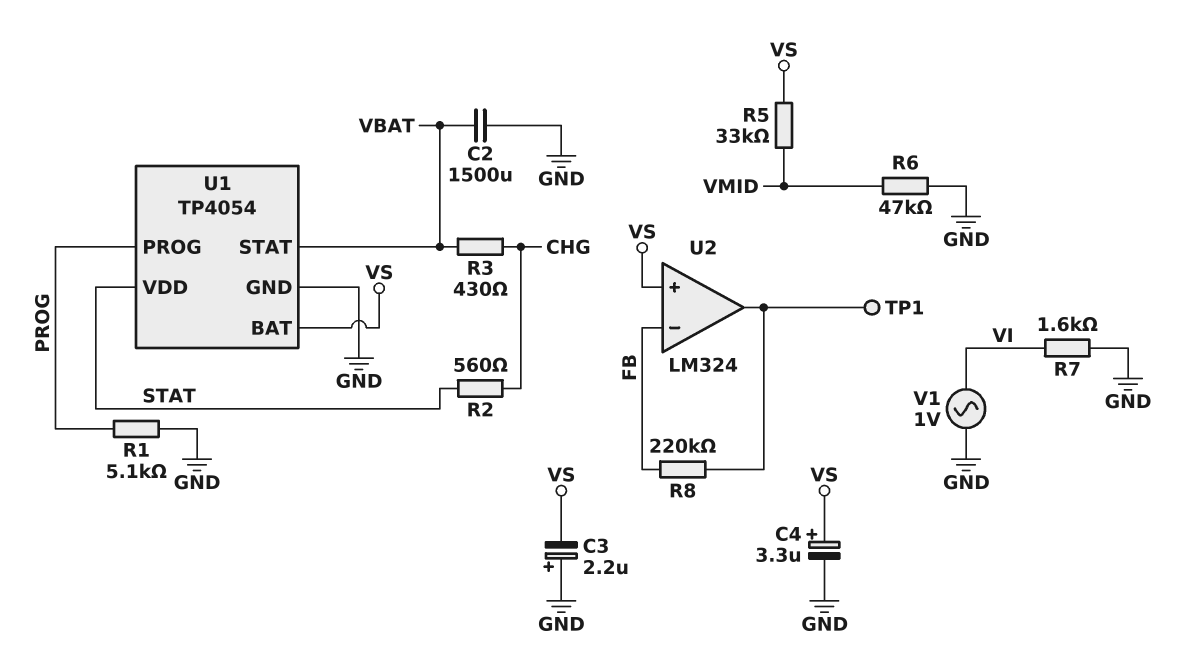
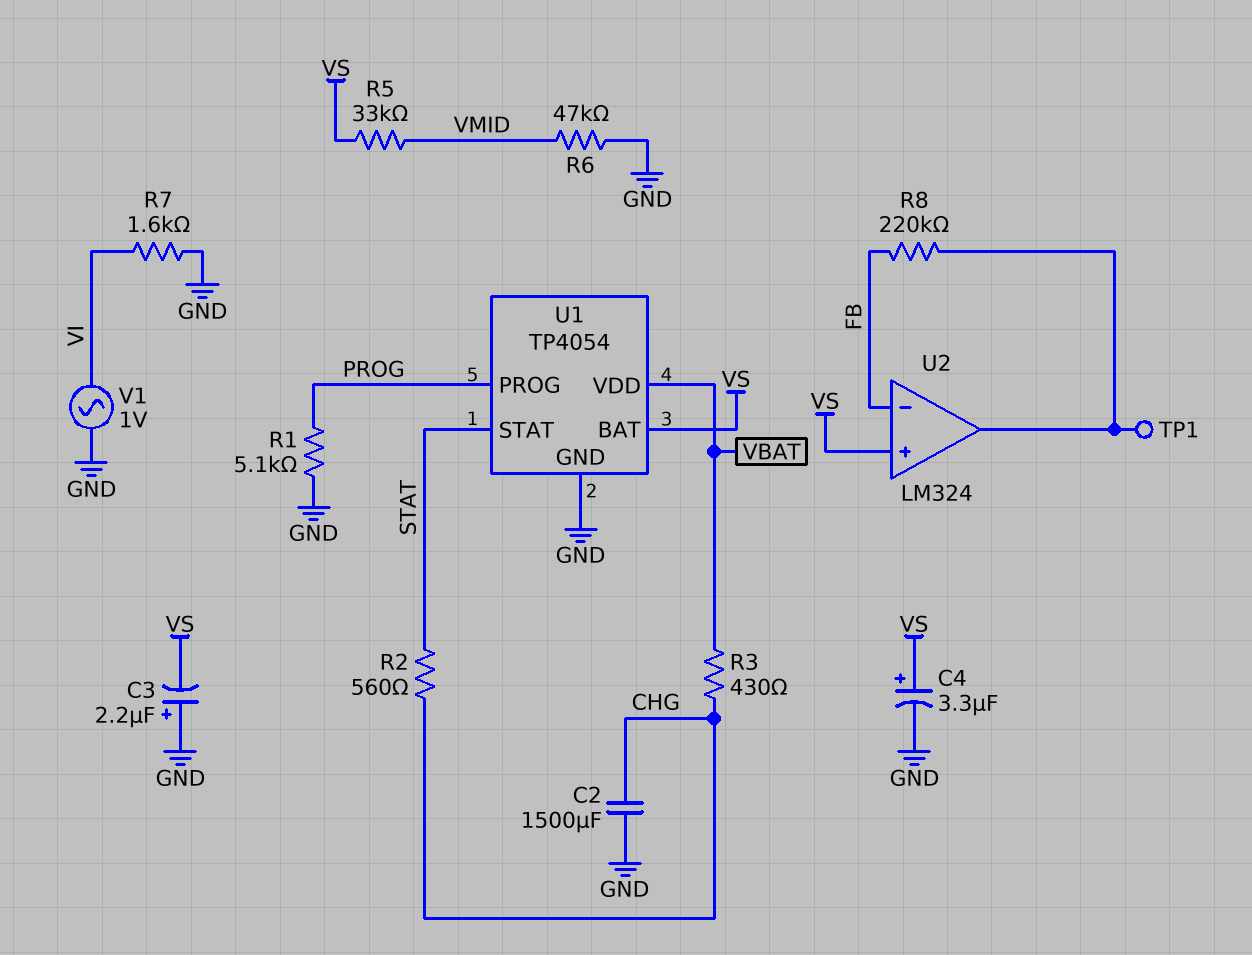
C2: 1500uF (GND, VBAT) -> 1500uF (CHG, GND)
U1 pin STAT: VBAT -> STAT
U1 pin VDD: STAT -> VBAT

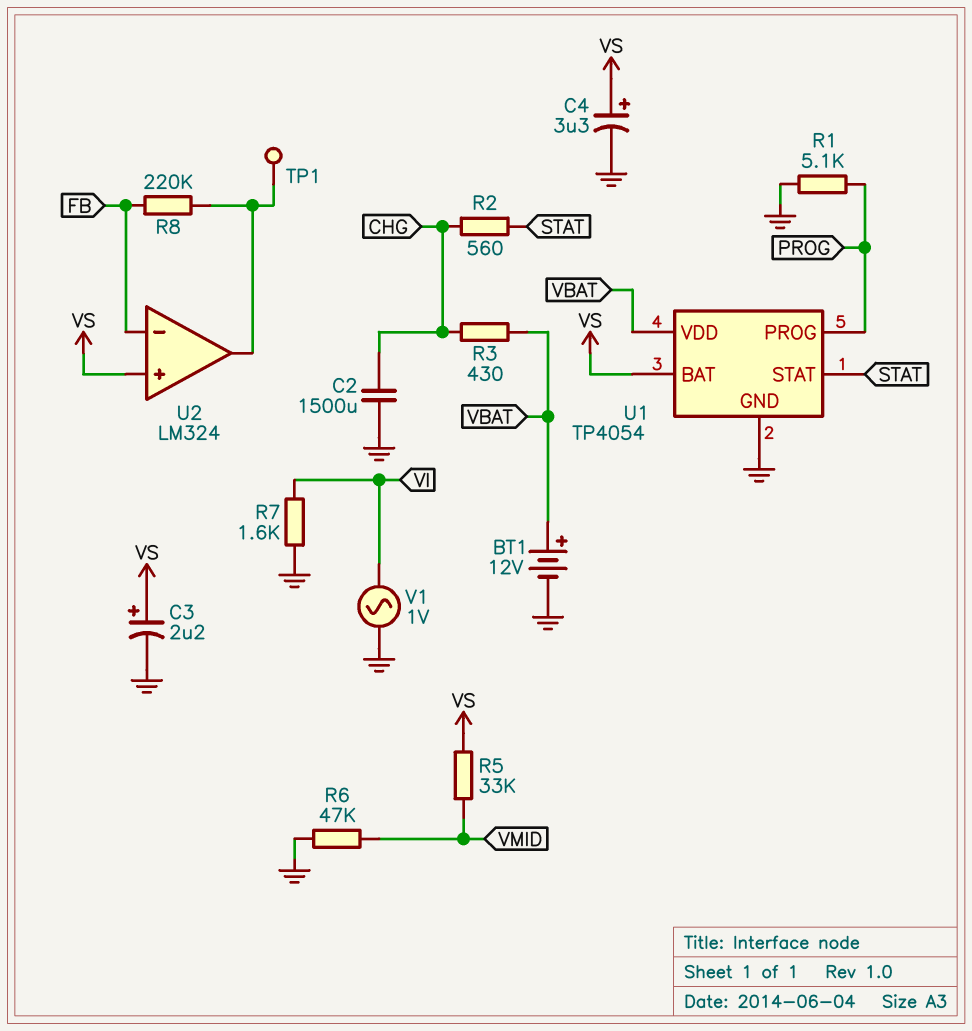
BT1: none -> 12V (plus VBAT, minus GND)
C3: 2.2uF (plus GND, minus VS) -> 2.2uF (plus VS, minus GND)

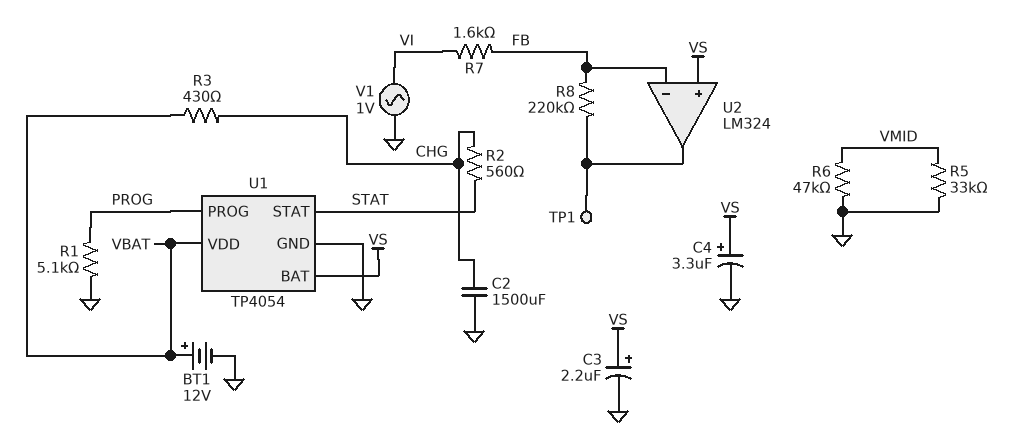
R5: 33k (VMID, VS) -> 33k (GND, VMID)
R7: 1.6k (GND, VI) -> 1.6k (FB, VI)

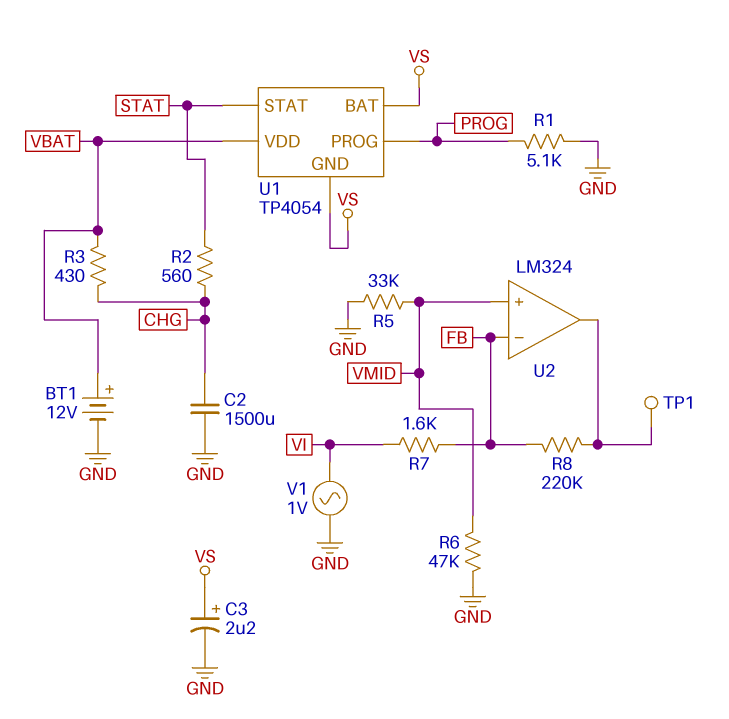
C4: 3.3uF (plus VS, minus GND) -> none
U1 pin GND: GND -> VS
U2 pin in+: VS -> VMID

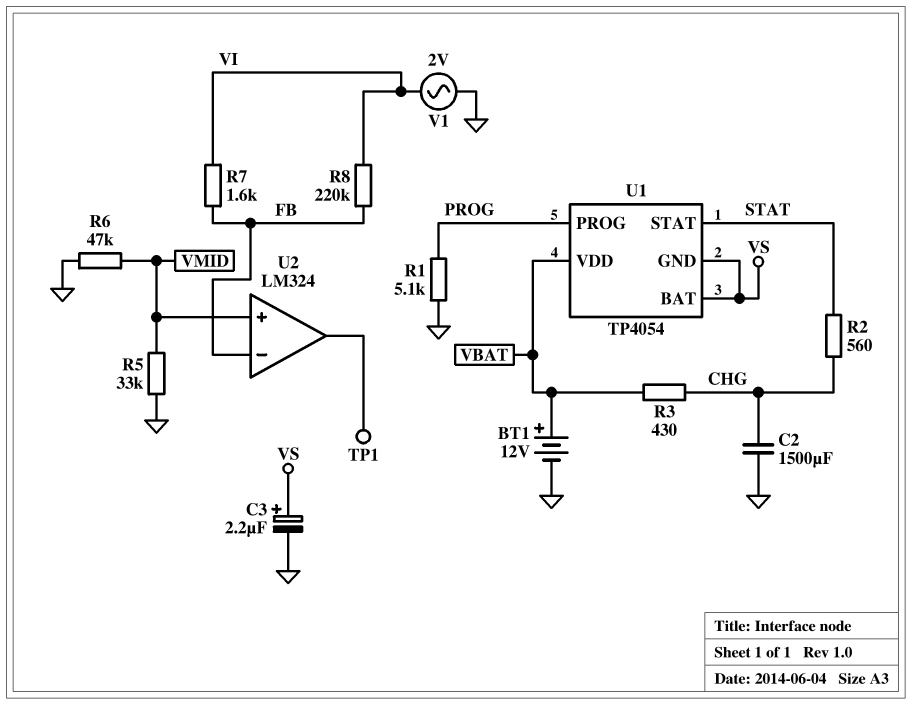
R8: 220k (FB, U2/out) -> 220k (FB, VI)
V1: AC 1V (GND, VI) -> AC 2V (GND, VI)

